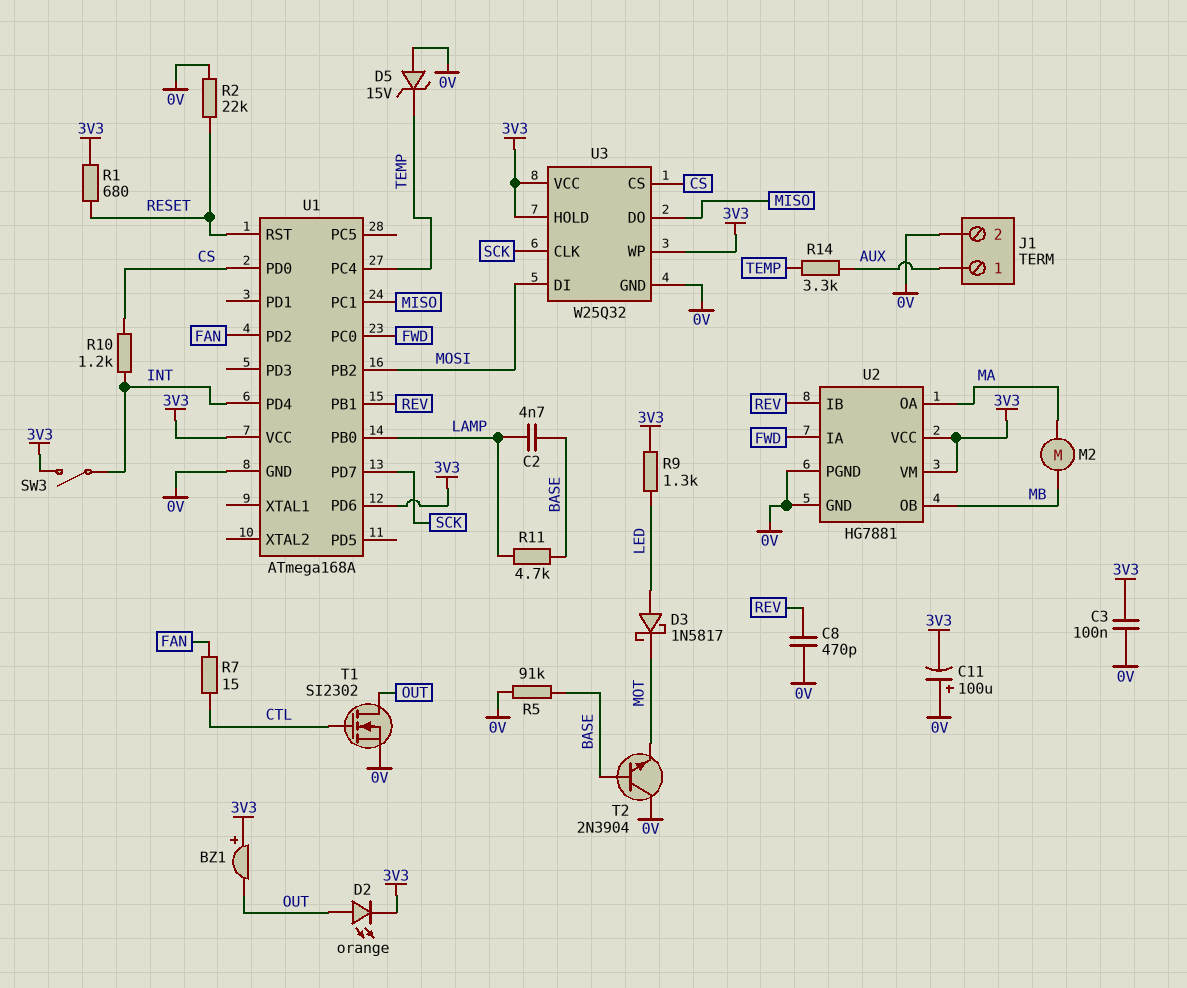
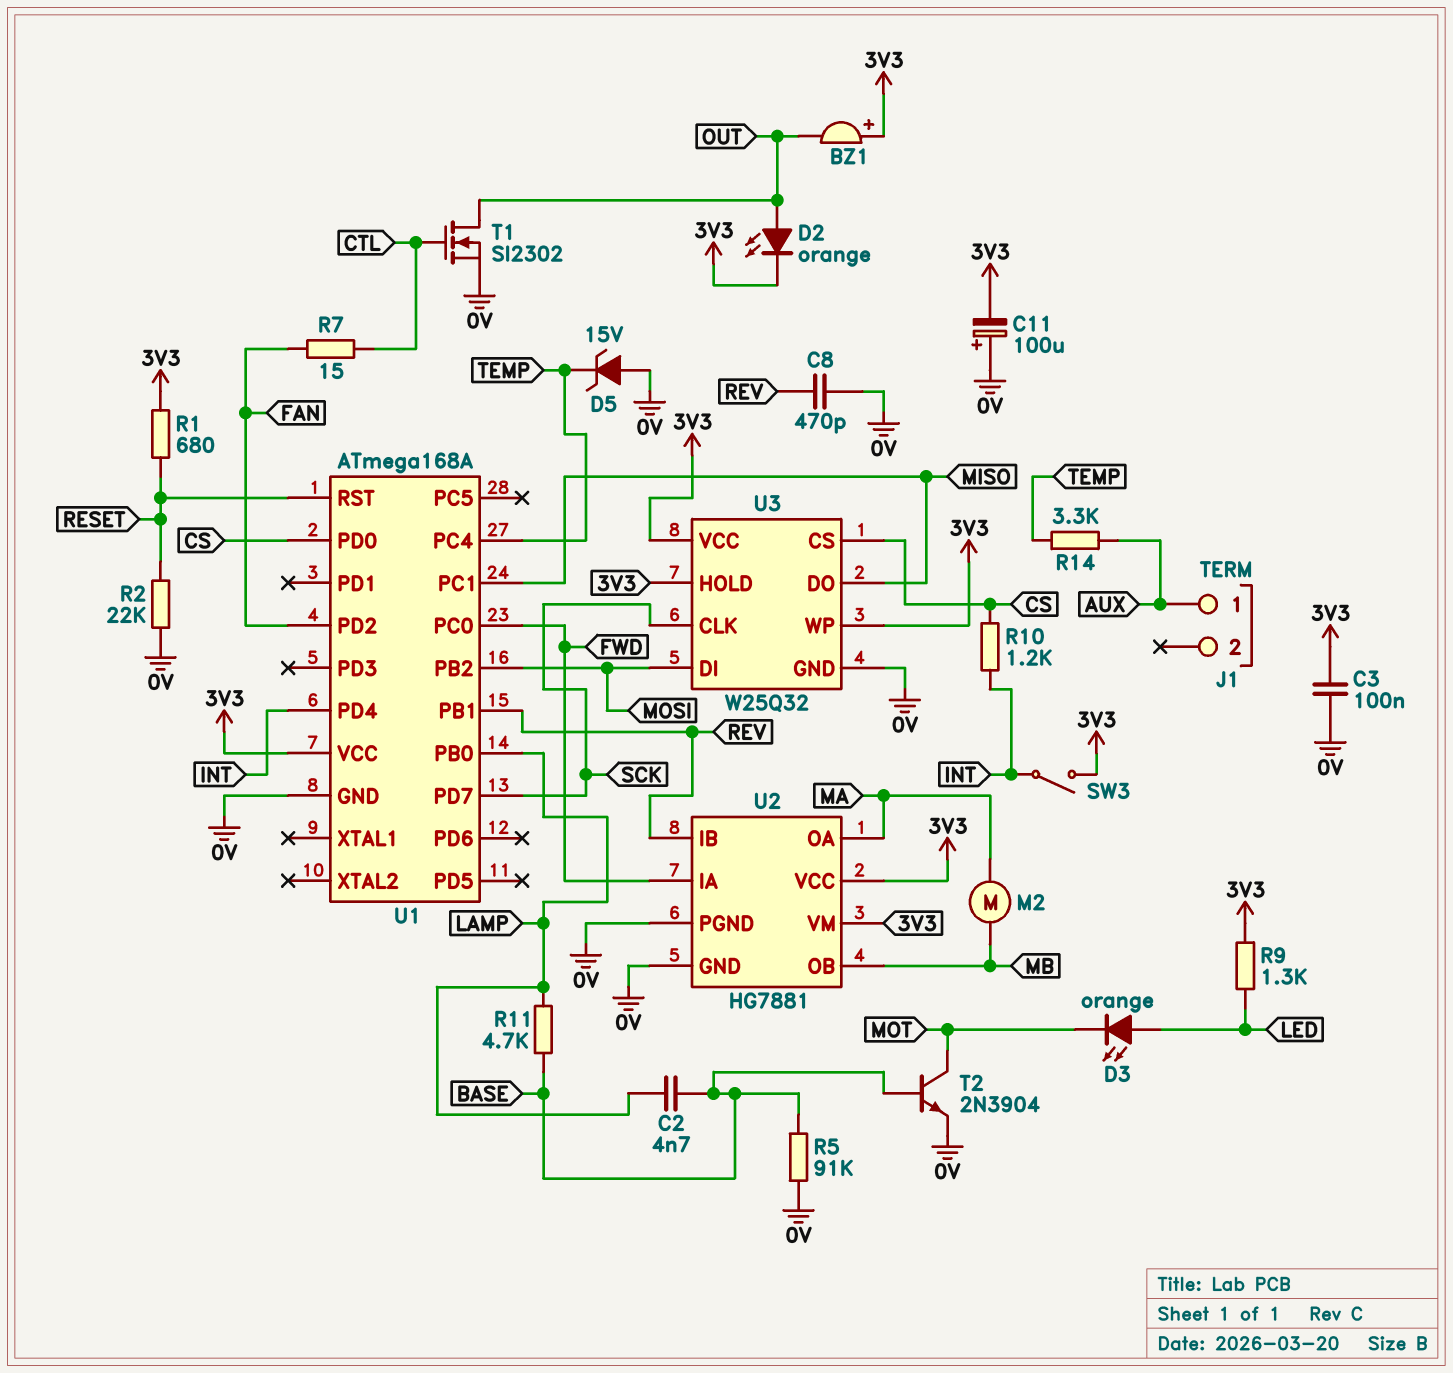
D3: schottky 1N5817 (A LED, K MOT) -> LED orange (A LED, K MOT)
J1 pin 2: 0V -> none
T2: NPN 2N3904 (B BASE, C 0V, E MOT) -> NPN 2N3904 (B BASE, C MOT, E 0V)
U1 pin PD6: 3V3 -> none

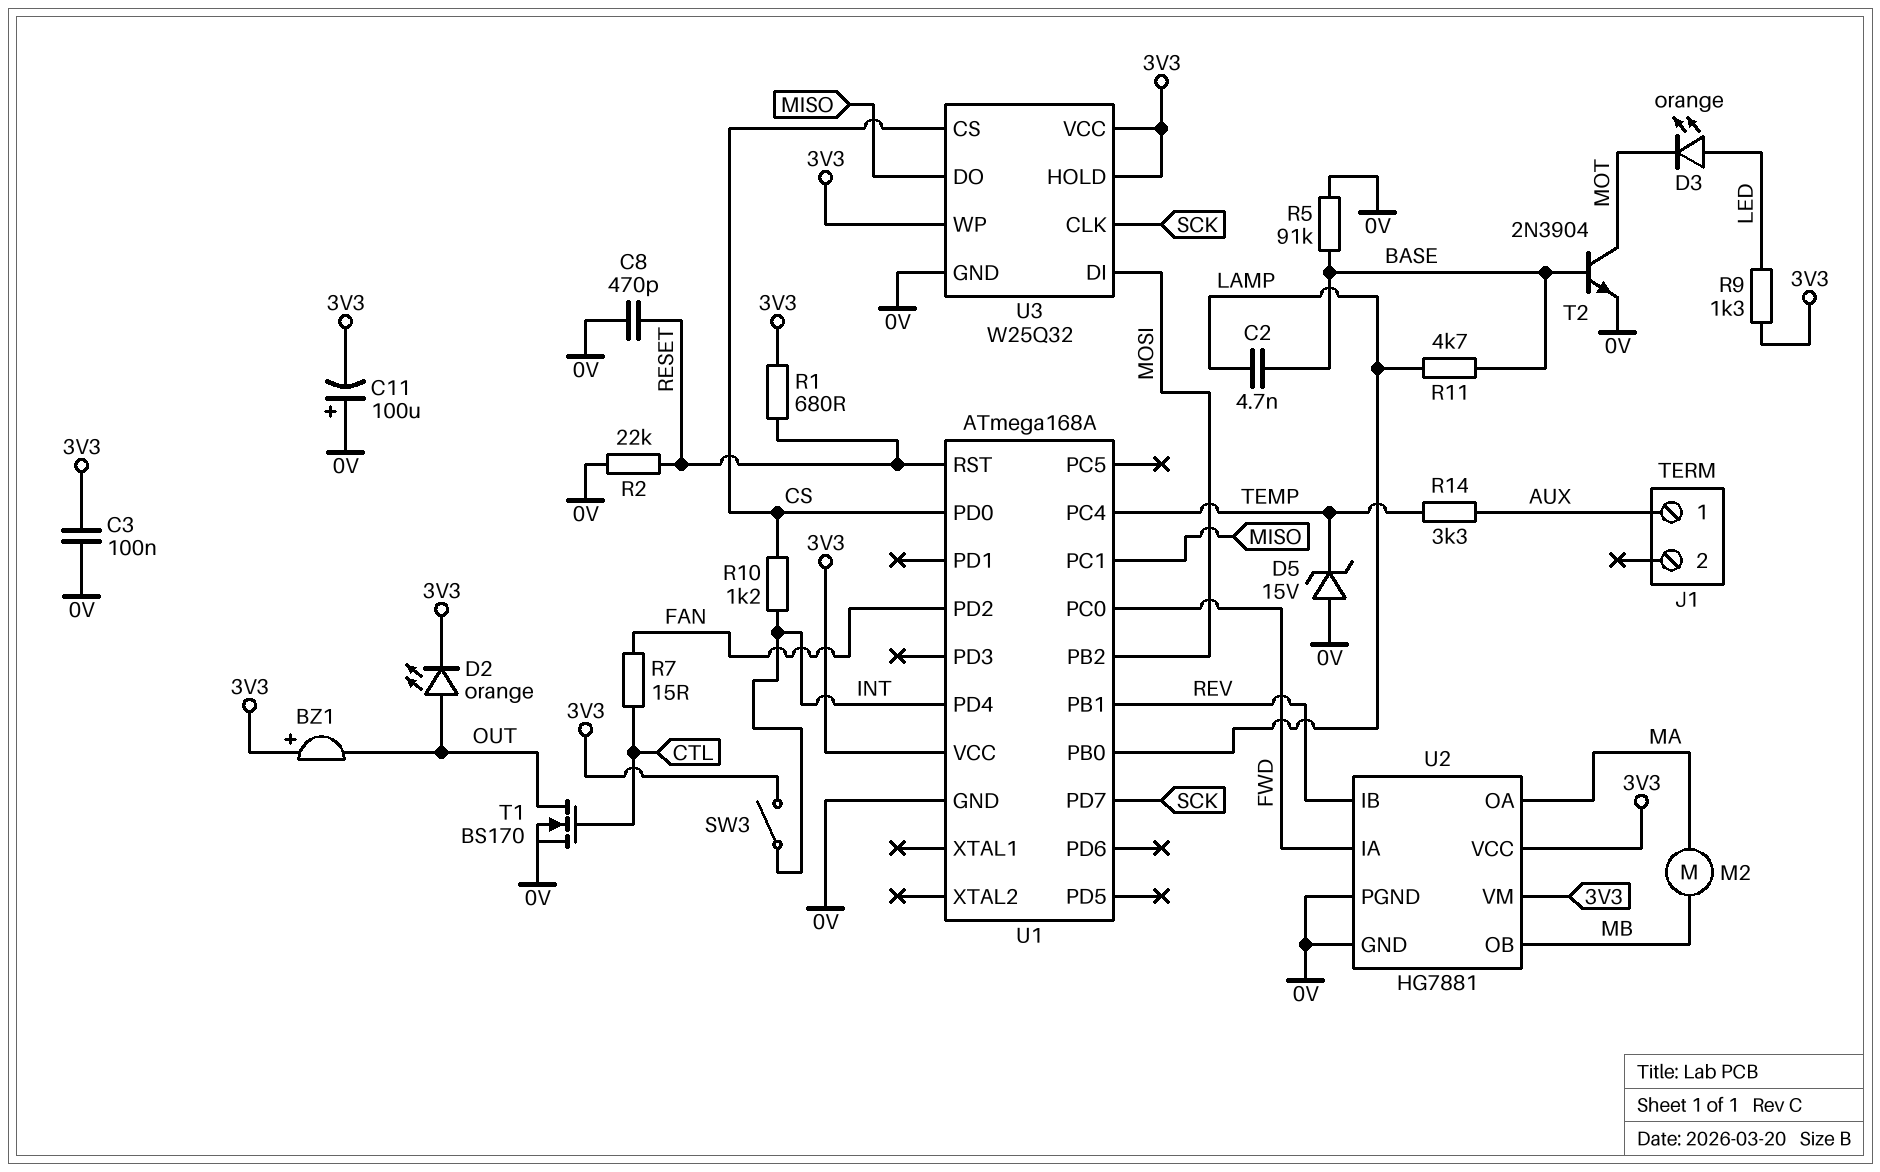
C8: 470pF (0V, REV) -> 470pF (0V, RESET)
T1: NMOS SI2302 (G CTL, D OUT, S 0V) -> NMOS BS170 (G CTL, D OUT, S 0V)

